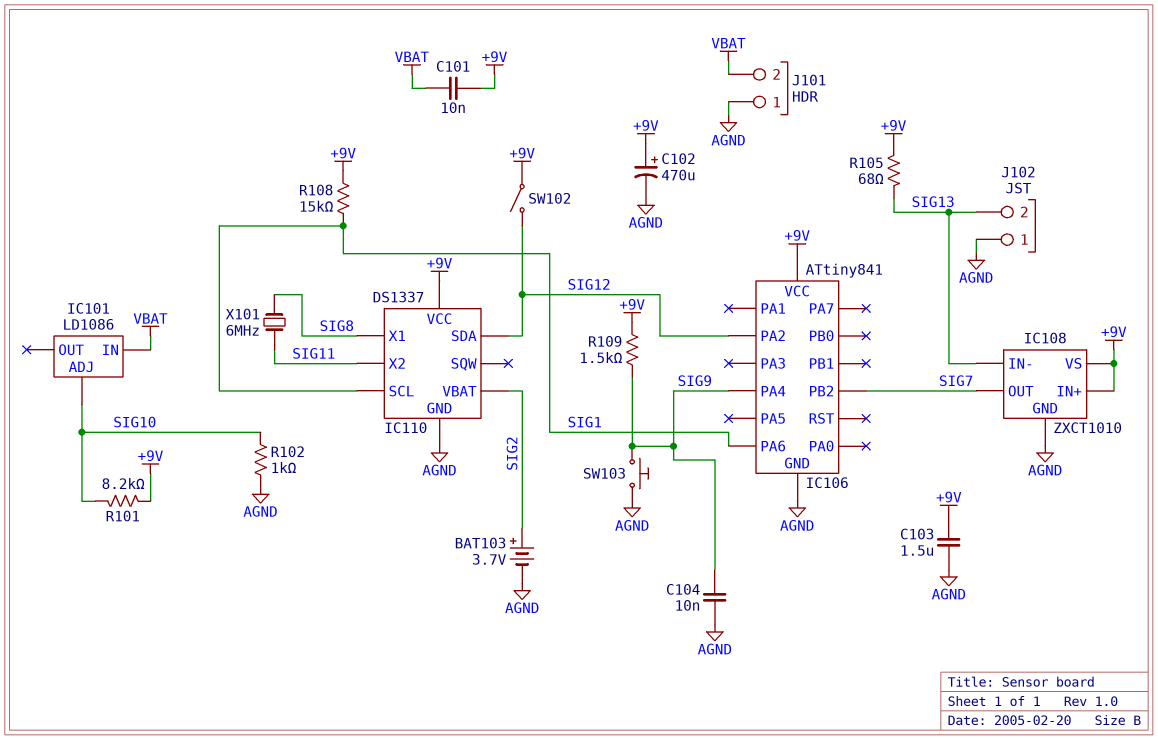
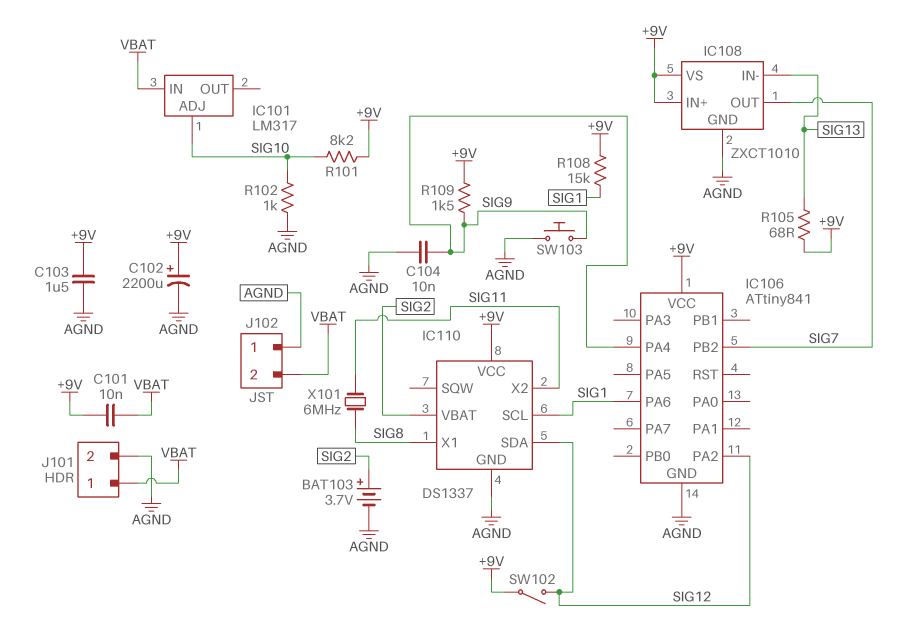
C102: 470uF (plus +9V, minus AGND) -> 2200uF (plus +9V, minus AGND)
IC101: LD1086 -> LM317
J101 pin 1: AGND -> VBAT
J101 pin 2: VBAT -> AGND
J102 pin 2: SIG13 -> VBAT

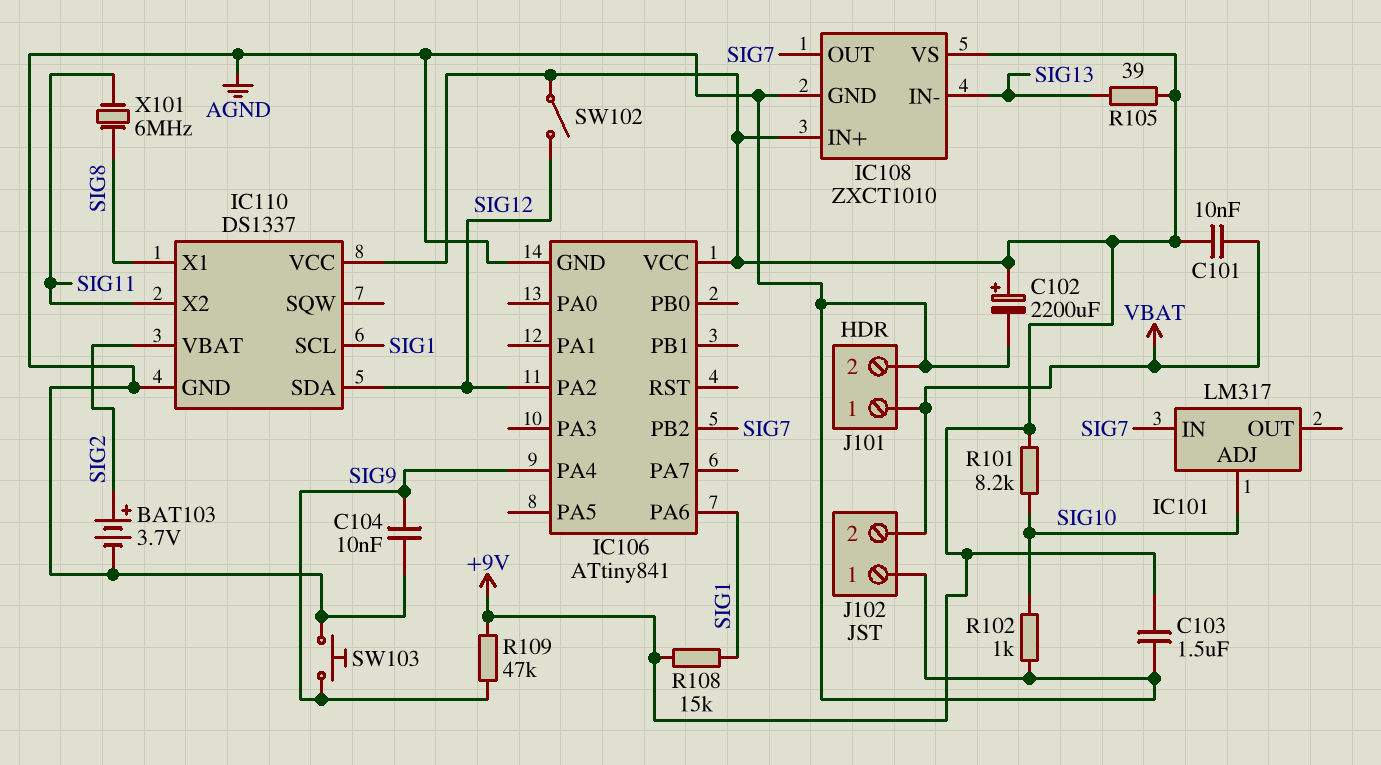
IC101 pin IN: VBAT -> SIG7
R105: 68 (+9V, SIG13) -> 39 (+9V, SIG13)
R109: 1.5k (+9V, SIG9) -> 47k (+9V, SIG9)

